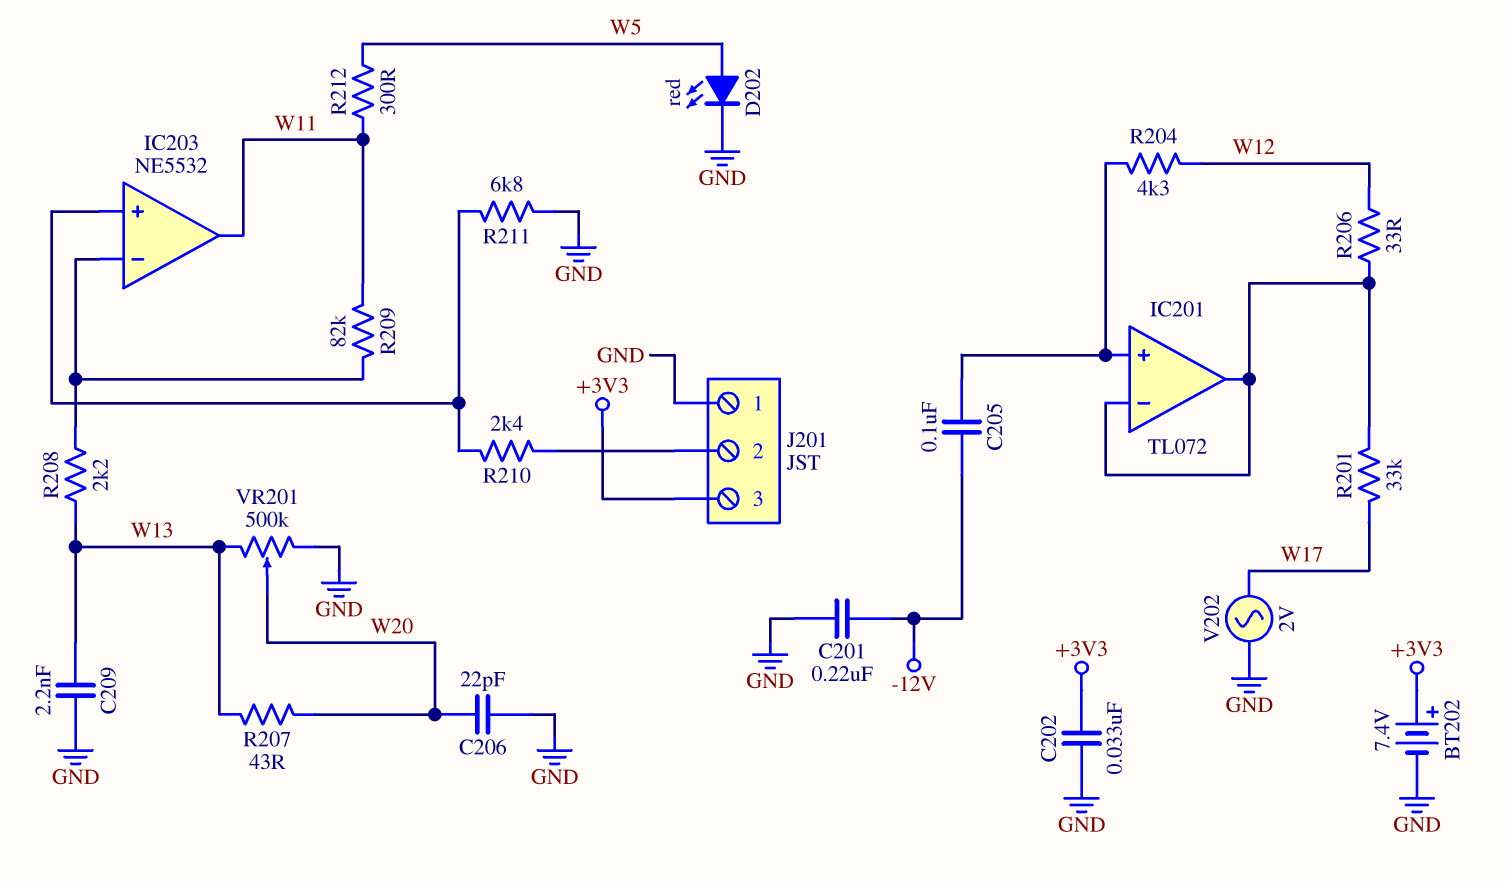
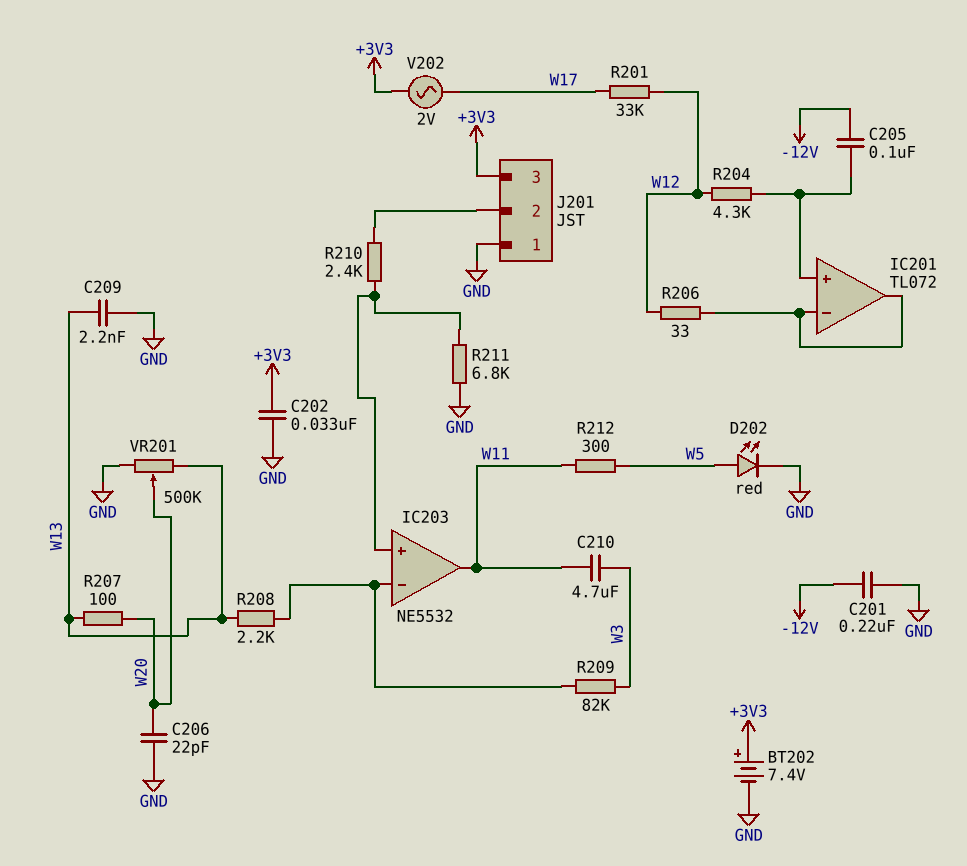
C210: none -> 4.7uF (W3, W11)
R201: 33k (IC201/in-, W17) -> 33k (W12, W17)
R207: 43 (W13, W20) -> 100 (W13, W20)
R209: 82k (IC203/in-, W11) -> 82k (IC203/in-, W3)
V202: AC 2V (GND, W17) -> AC 2V (+3V3, W17)

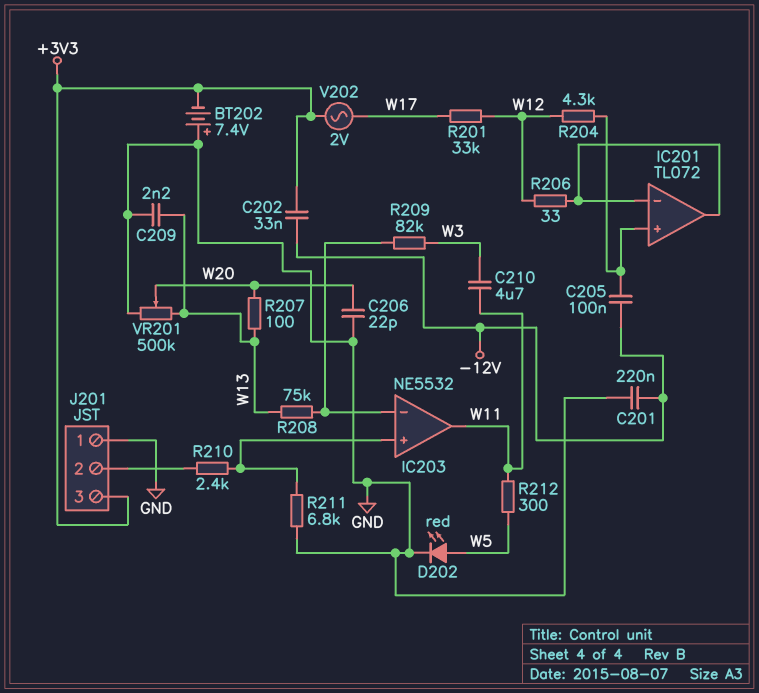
BT202: 7.4V (plus +3V3, minus GND) -> 7.4V (plus GND, minus +3V3)
C202: 33nF (+3V3, GND) -> 33nF (+3V3, -12V)
R208: 2.2k (IC203/in-, W13) -> 75k (IC203/in-, W13)

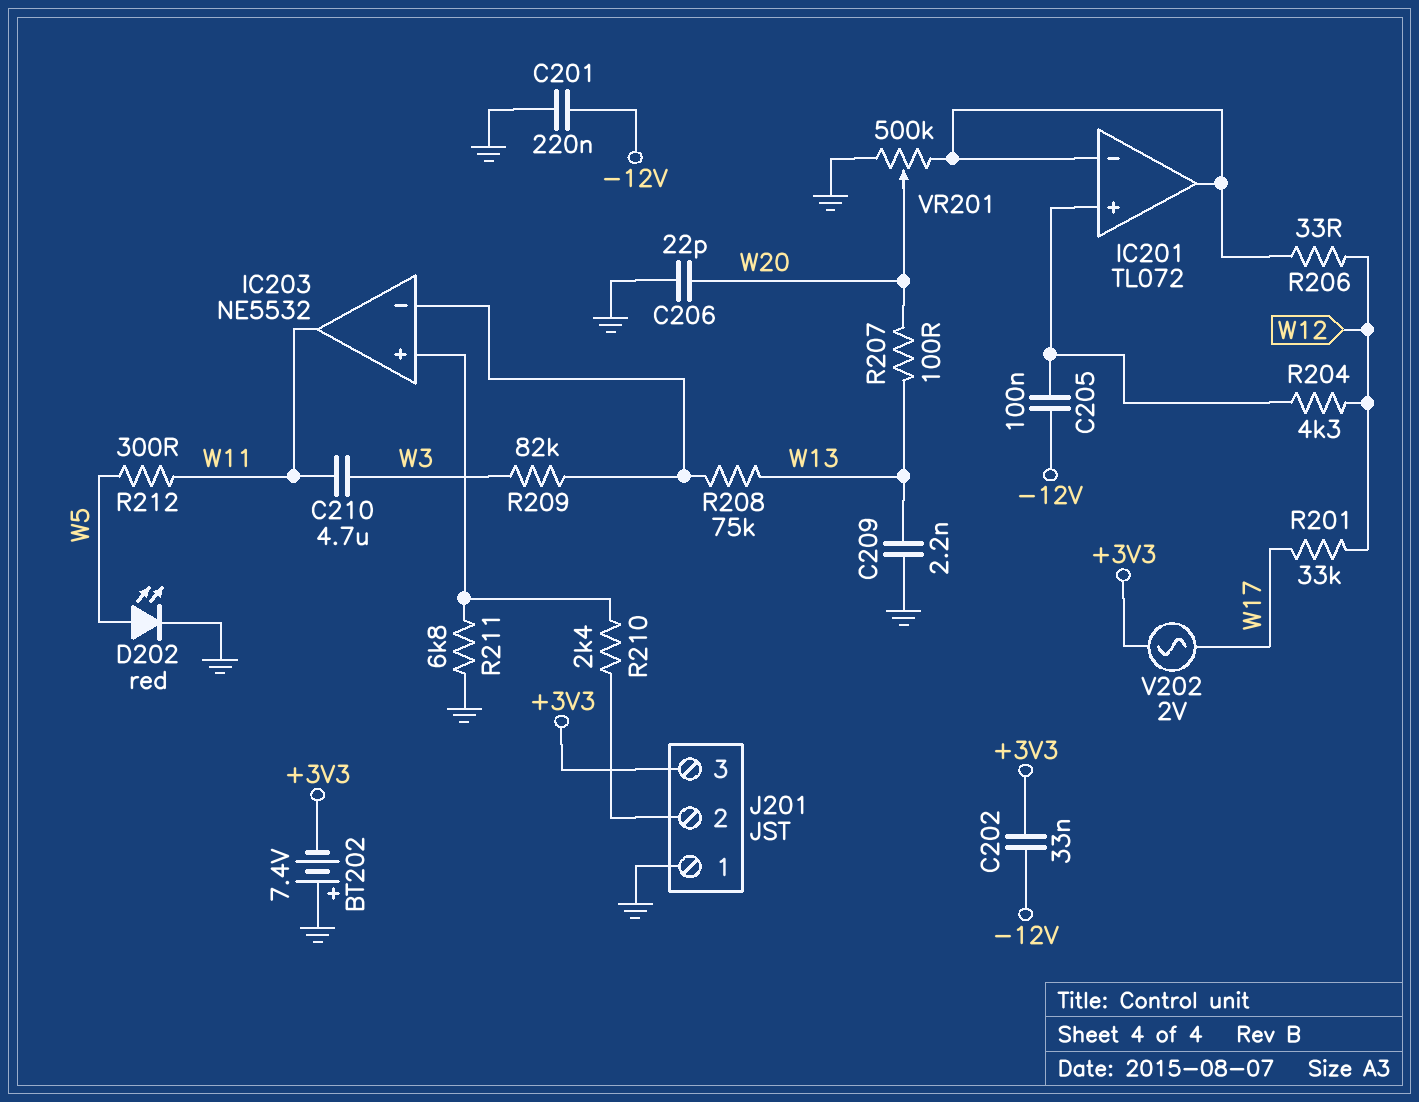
VR201: 500k (GND, W13, wiper W20) -> 500k (GND, IC201/in-, wiper W20)

